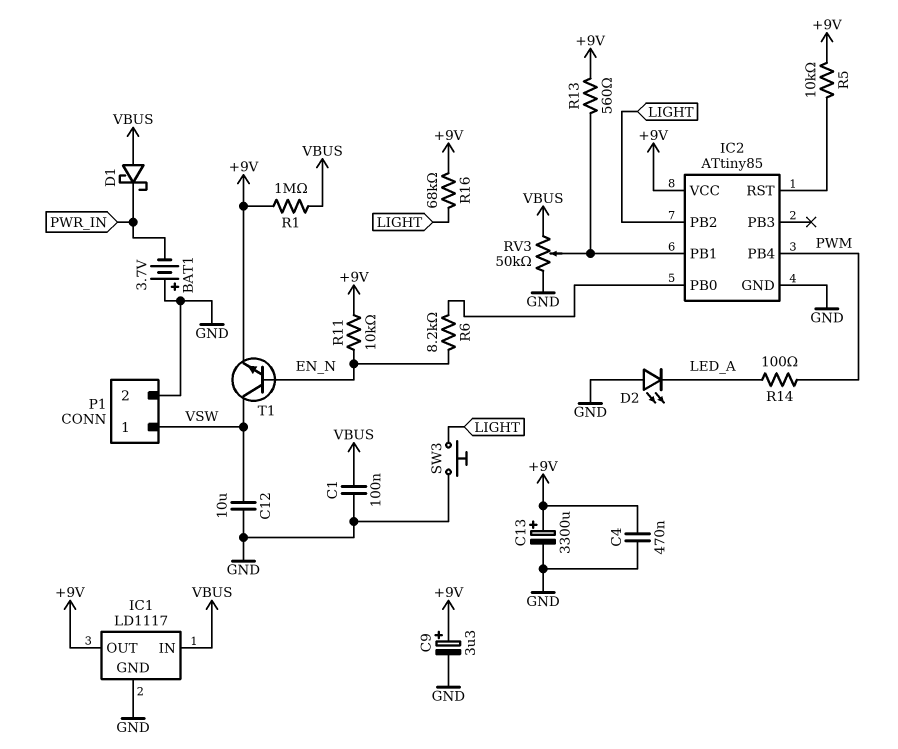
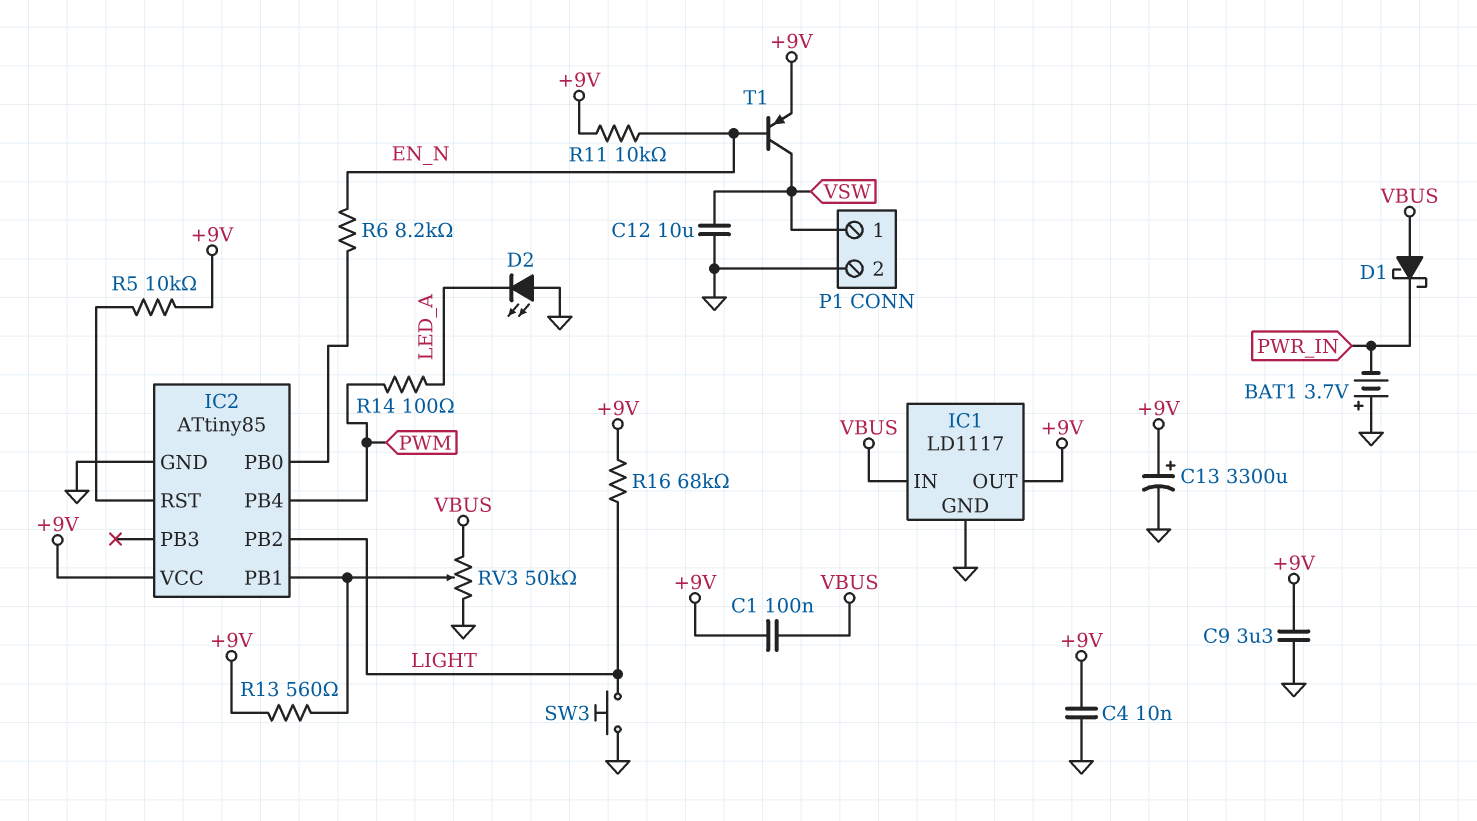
C1: 100nF (GND, VBUS) -> 100nF (+9V, VBUS)
C4: 470nF (+9V, GND) -> 10nF (+9V, GND)
C9: 3.3uF (plus +9V, minus GND) -> 3.3uF (+9V, GND)
R1: 1M (+9V, VBUS) -> none
T1: NPN (B EN_N, C VSW, E +9V) -> PNP (B EN_N, C VSW, E +9V)

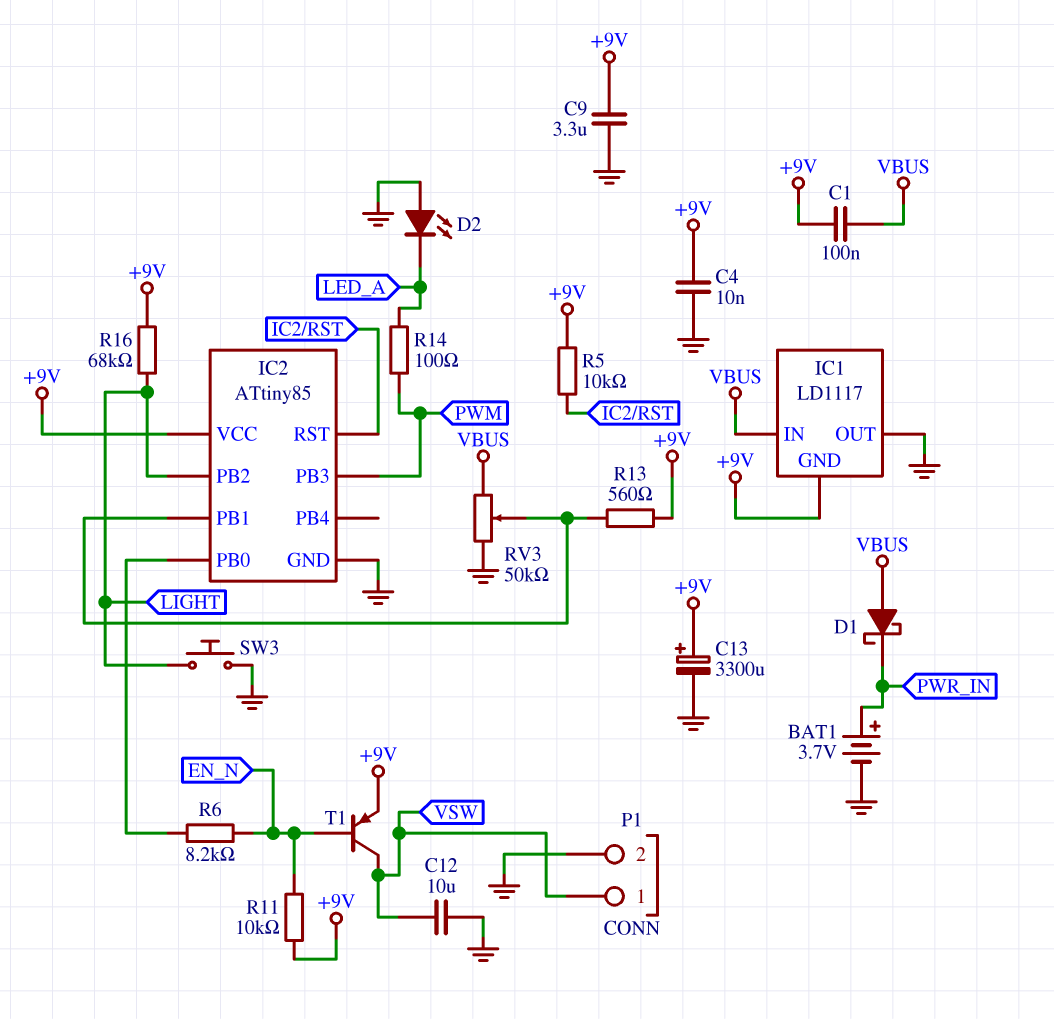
BAT1: 3.7V (plus GND, minus PWR_IN) -> 3.7V (plus PWR_IN, minus GND)
IC1 pin GND: GND -> +9V
IC1 pin OUT: +9V -> GND
IC2 pin PB3: none -> PWM
IC2 pin PB4: PWM -> none

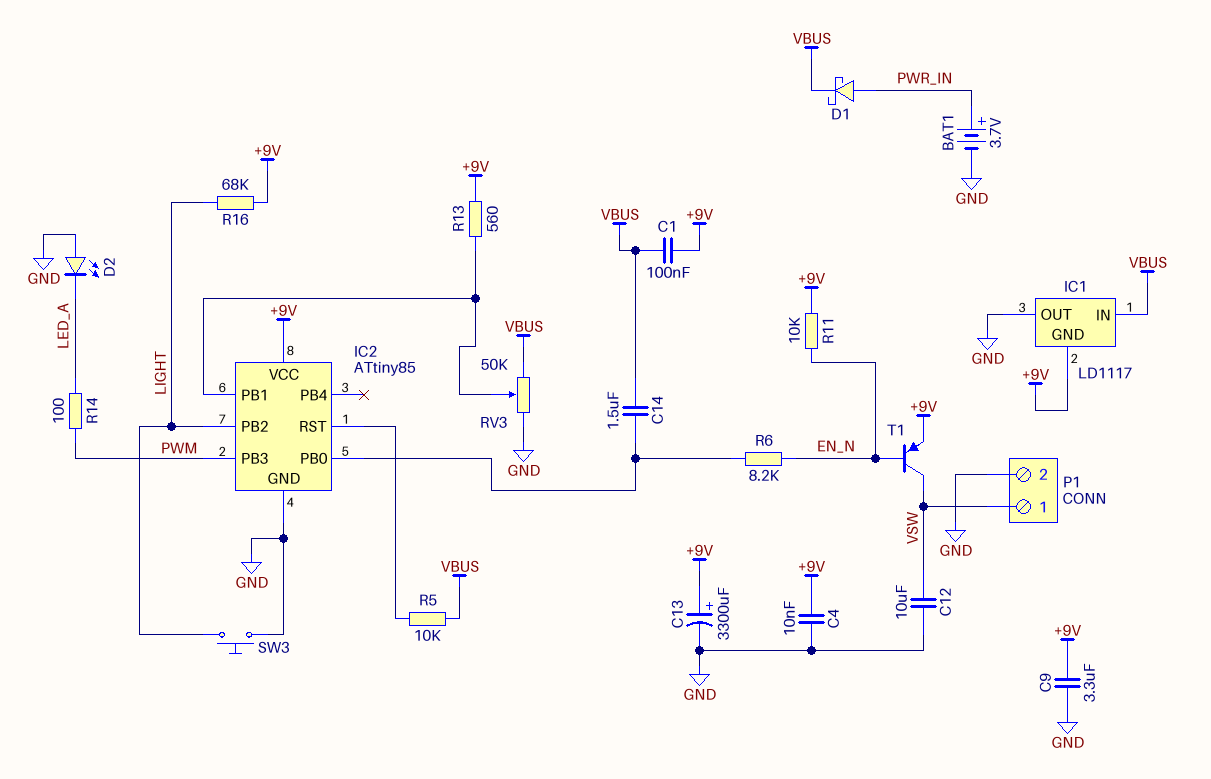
C14: none -> 1.5uF (IC2/PB0, VBUS)
D1: schottky (A VBUS, K PWR_IN) -> schottky (A PWR_IN, K VBUS)
R5: 10k (+9V, IC2/RST) -> 10k (IC2/RST, VBUS)

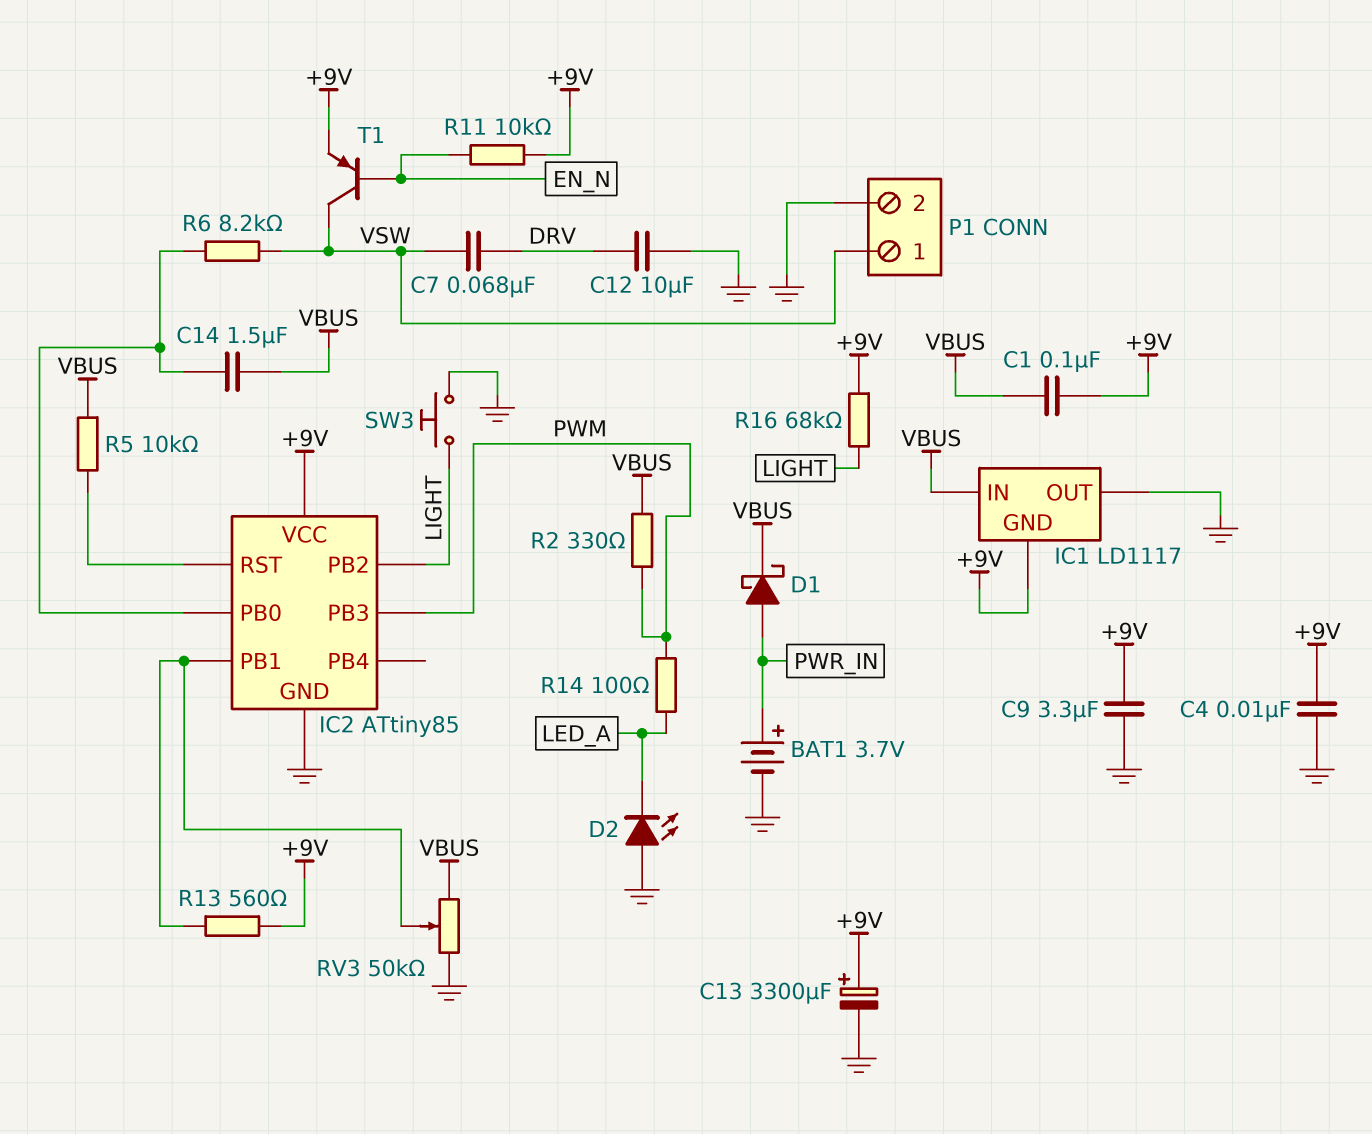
C7: none -> 68nF (DRV, VSW)
C12: 10uF (GND, VSW) -> 10uF (DRV, GND)
R2: none -> 330 (PWM, VBUS)
R6: 8.2k (EN_N, IC2/PB0) -> 8.2k (IC2/PB0, VSW)

